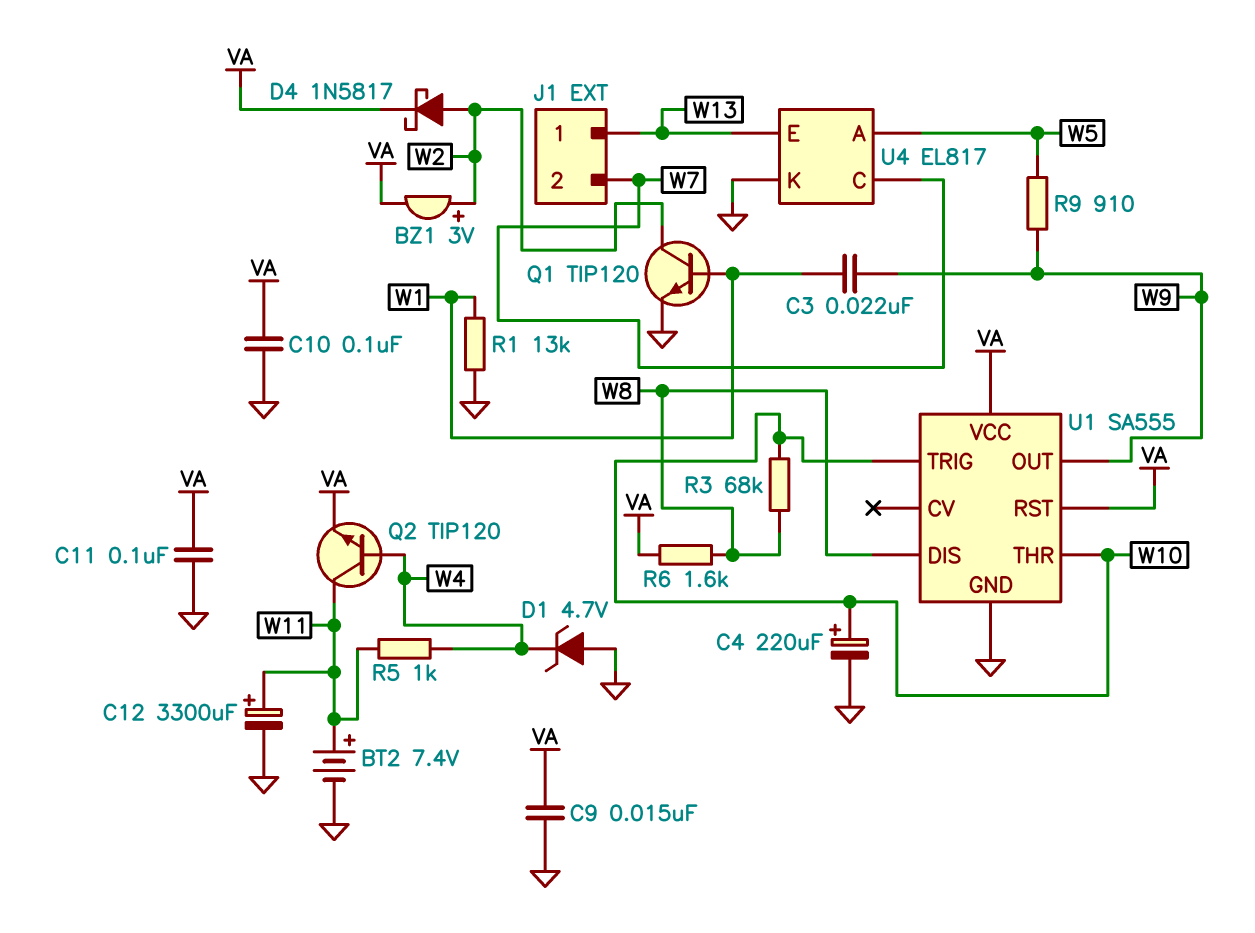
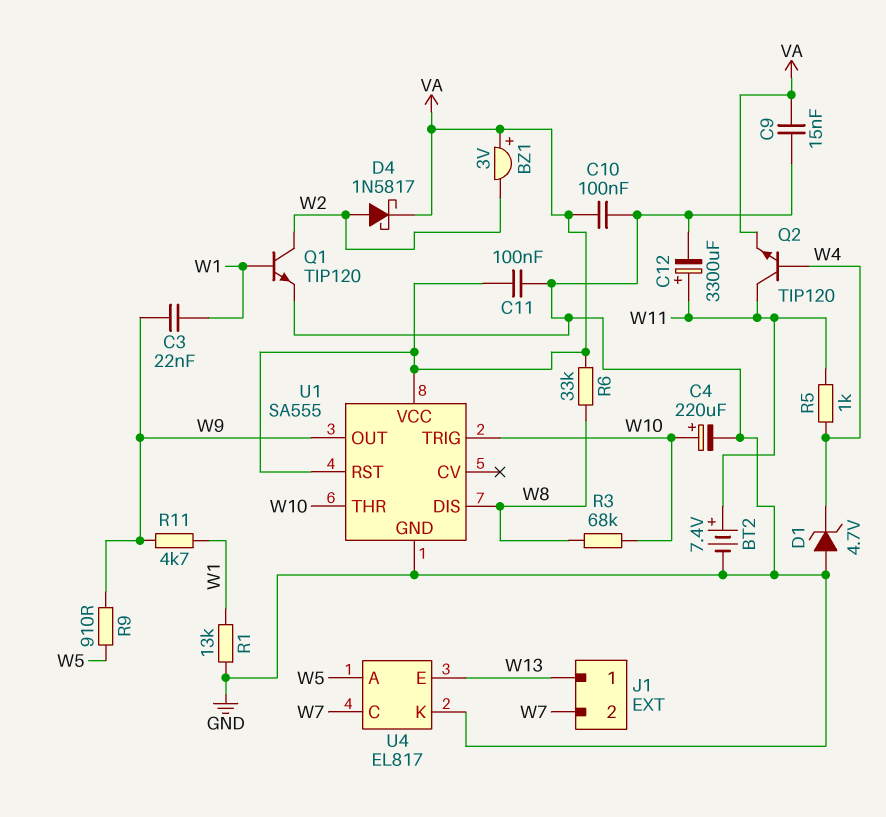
BZ1: buzzer 3V (plus W2, minus VA) -> buzzer 3V (plus VA, minus W2)
R6: 1.6k (VA, W8) -> 33k (VA, W8)
R11: none -> 4.7k (W1, W9)

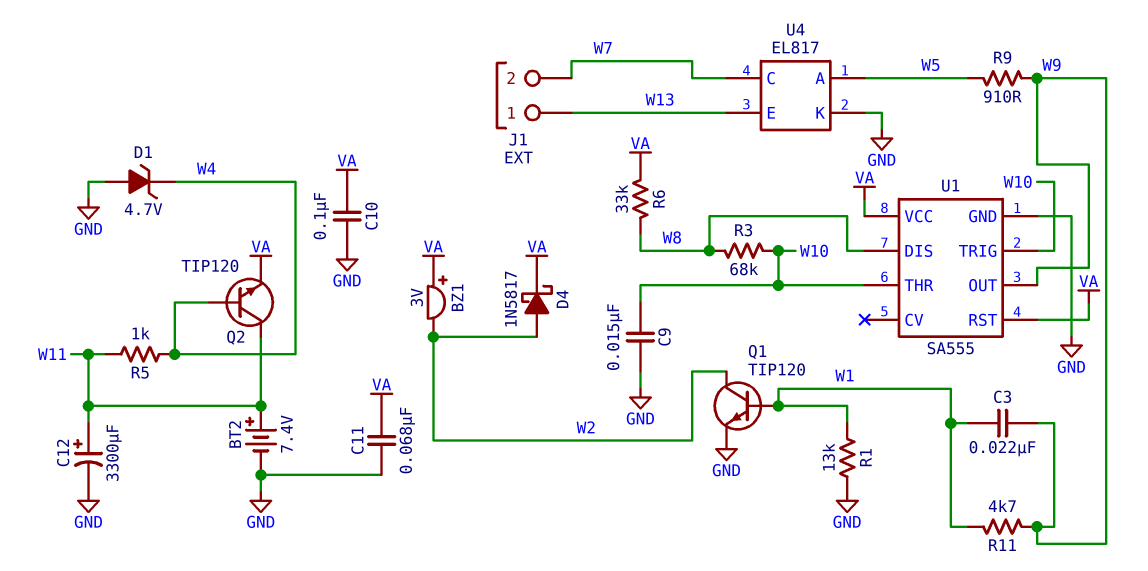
C4: 220uF (plus W10, minus GND) -> none
C9: 15nF (GND, VA) -> 15nF (GND, W10)
C11: 100nF (GND, VA) -> 68nF (GND, VA)

